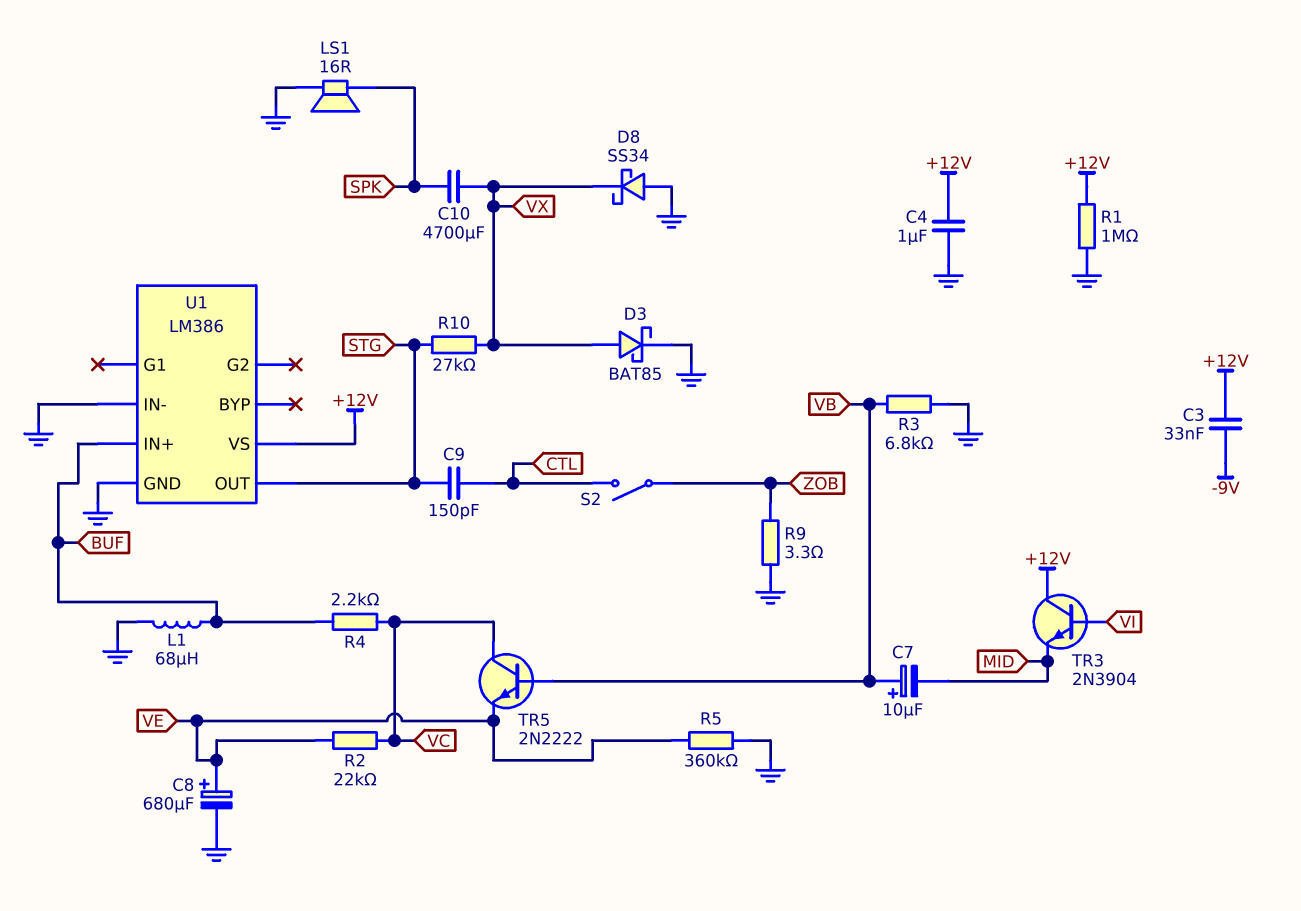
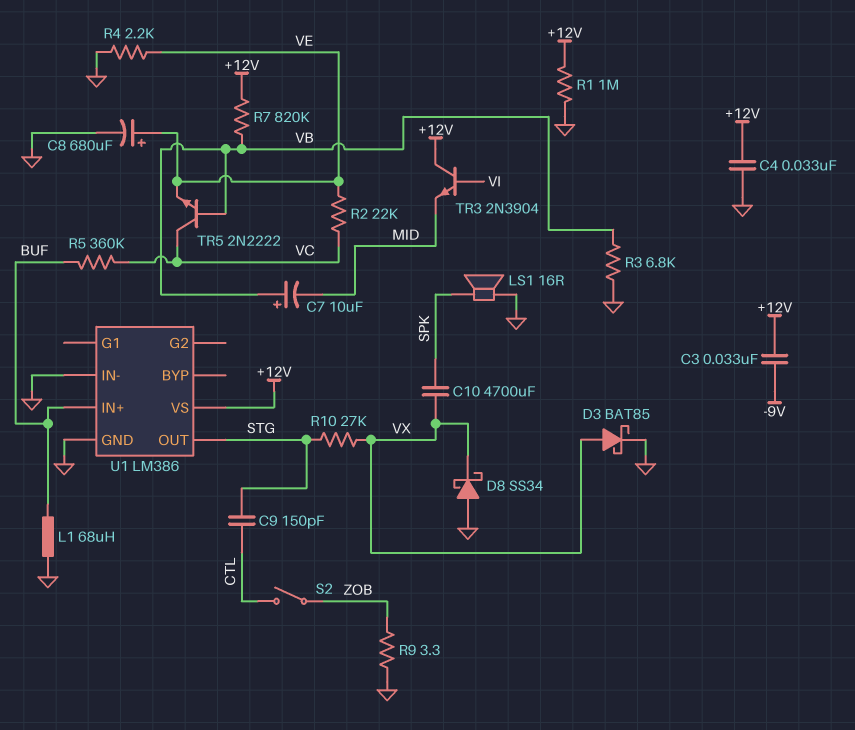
C4: 1uF (+12V, GND) -> 33nF (+12V, GND)
R4: 2.2k (BUF, VC) -> 2.2k (GND, VE)
R5: 360k (GND, VE) -> 360k (BUF, VC)
R7: none -> 820k (+12V, VB)

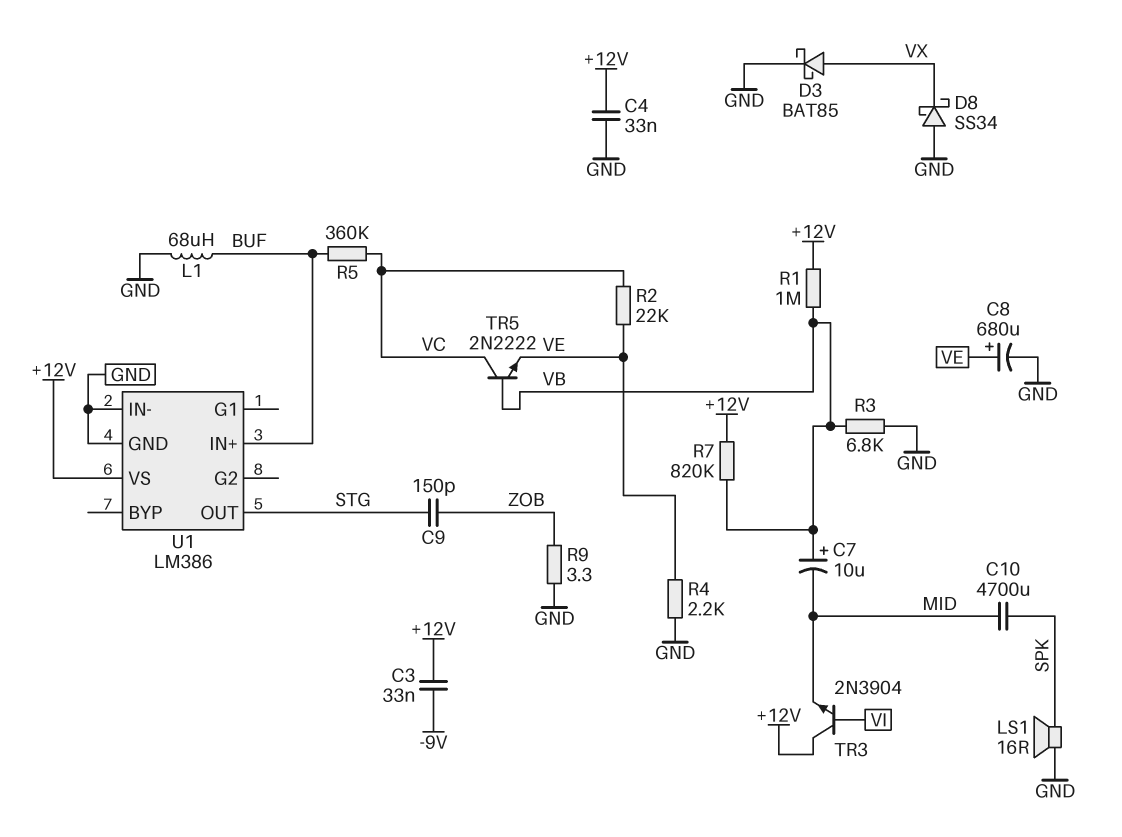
C9: 150pF (CTL, STG) -> 150pF (STG, ZOB)
C10: 4700uF (SPK, VX) -> 4700uF (MID, SPK)
R1: 1M (+12V, GND) -> 1M (+12V, VB)
R10: 27k (STG, VX) -> none
S2: switch (CTL, ZOB) -> none

